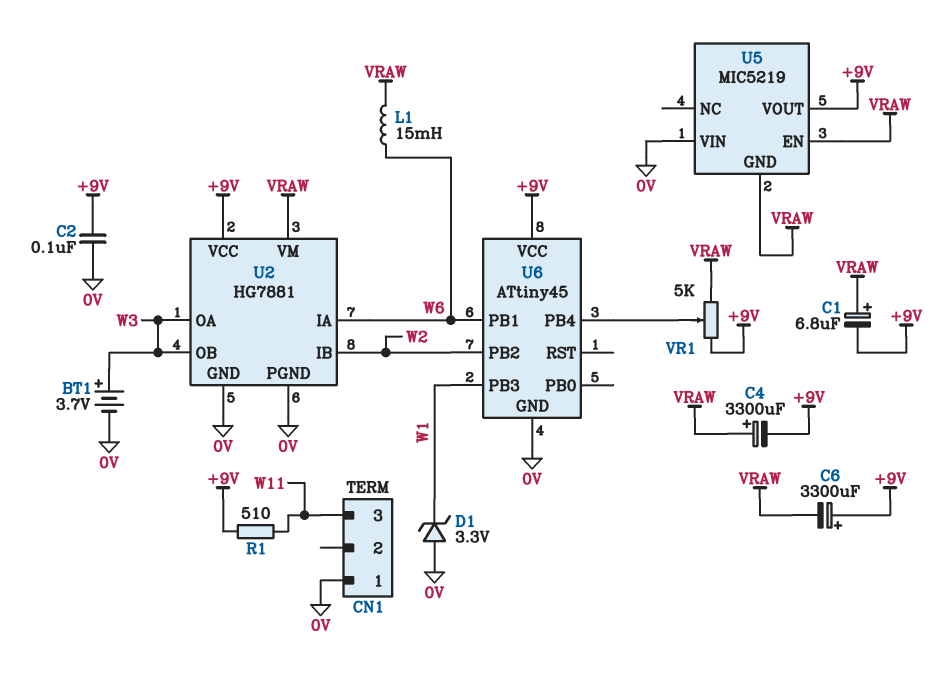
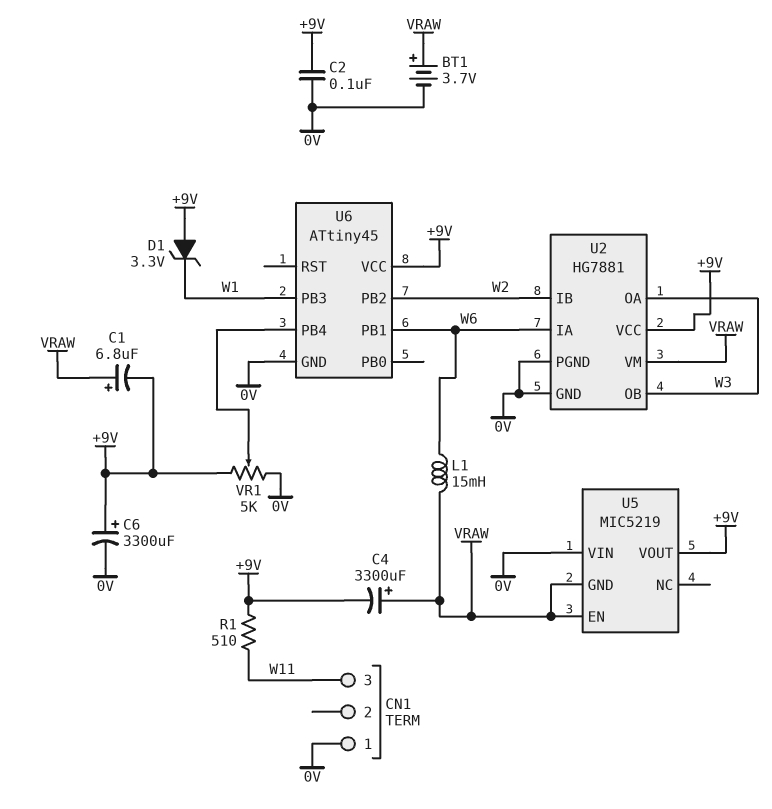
BT1: 3.7V (plus W3, minus 0V) -> 3.7V (plus VRAW, minus 0V)
C6: 3300uF (plus +9V, minus VRAW) -> 3300uF (plus +9V, minus 0V)
D1: zener 3.3V (A 0V, K W1) -> zener 3.3V (A +9V, K W1)
VR1: 5k (+9V, VRAW, wiper U6/PB4) -> 5k (+9V, 0V, wiper U6/PB4)

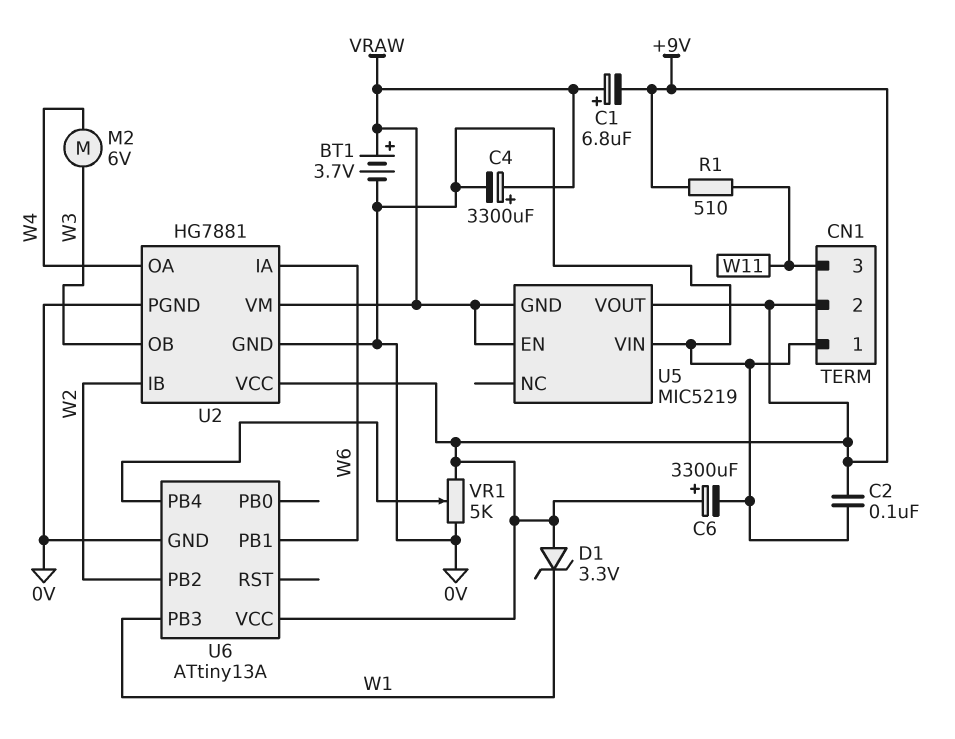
C4: 3300uF (plus VRAW, minus +9V) -> 3300uF (plus VRAW, minus 0V)
CN1 pin 2: none -> +9V
L1: 15mH (VRAW, W6) -> none
M2: none -> motor 6V (W3, W4)
U2 pin OA: W3 -> W4
U6: ATtiny45 -> ATtiny13A

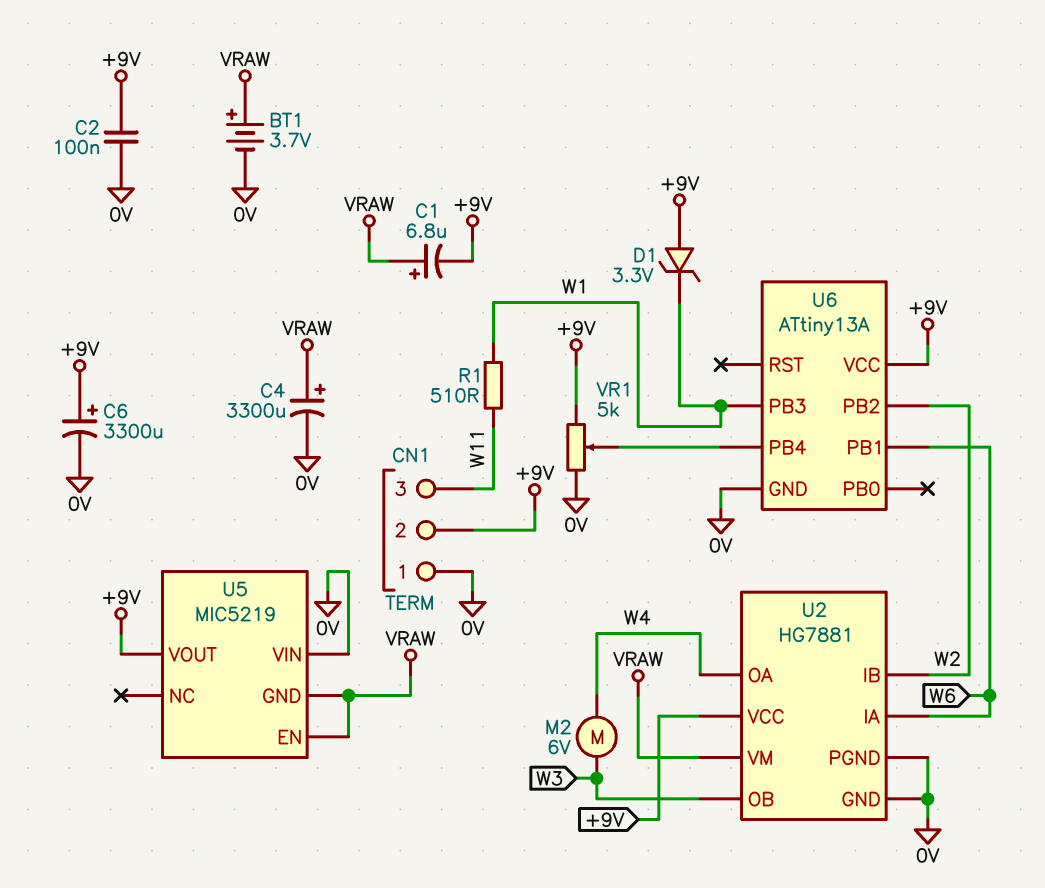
R1: 510 (+9V, W11) -> 510 (W1, W11)

